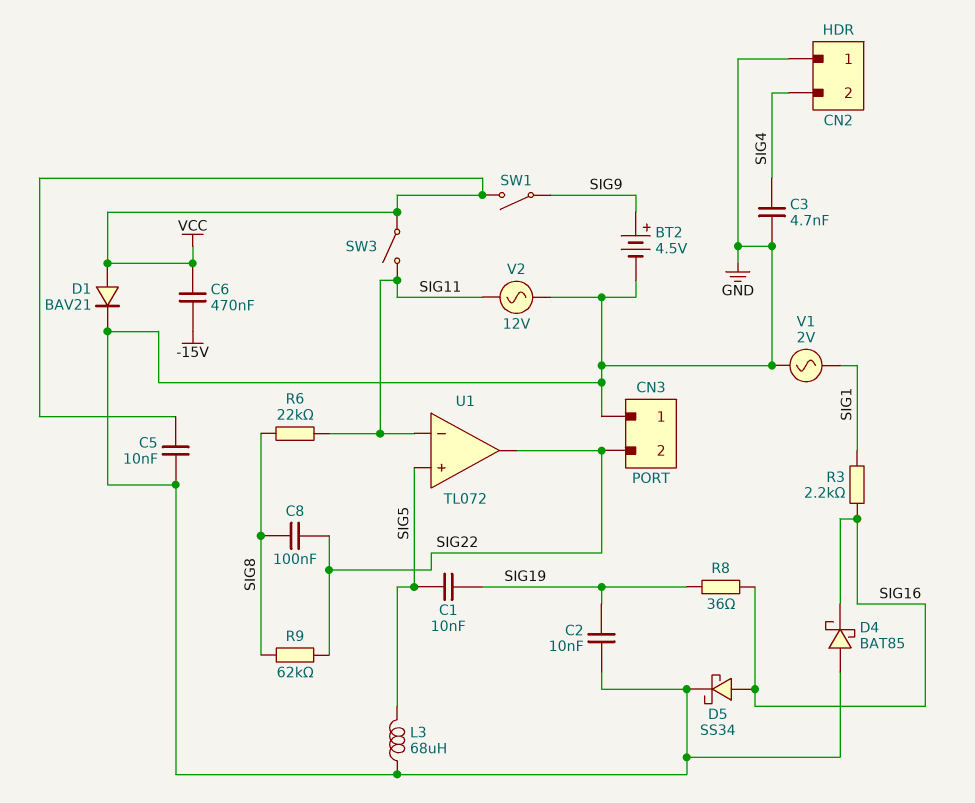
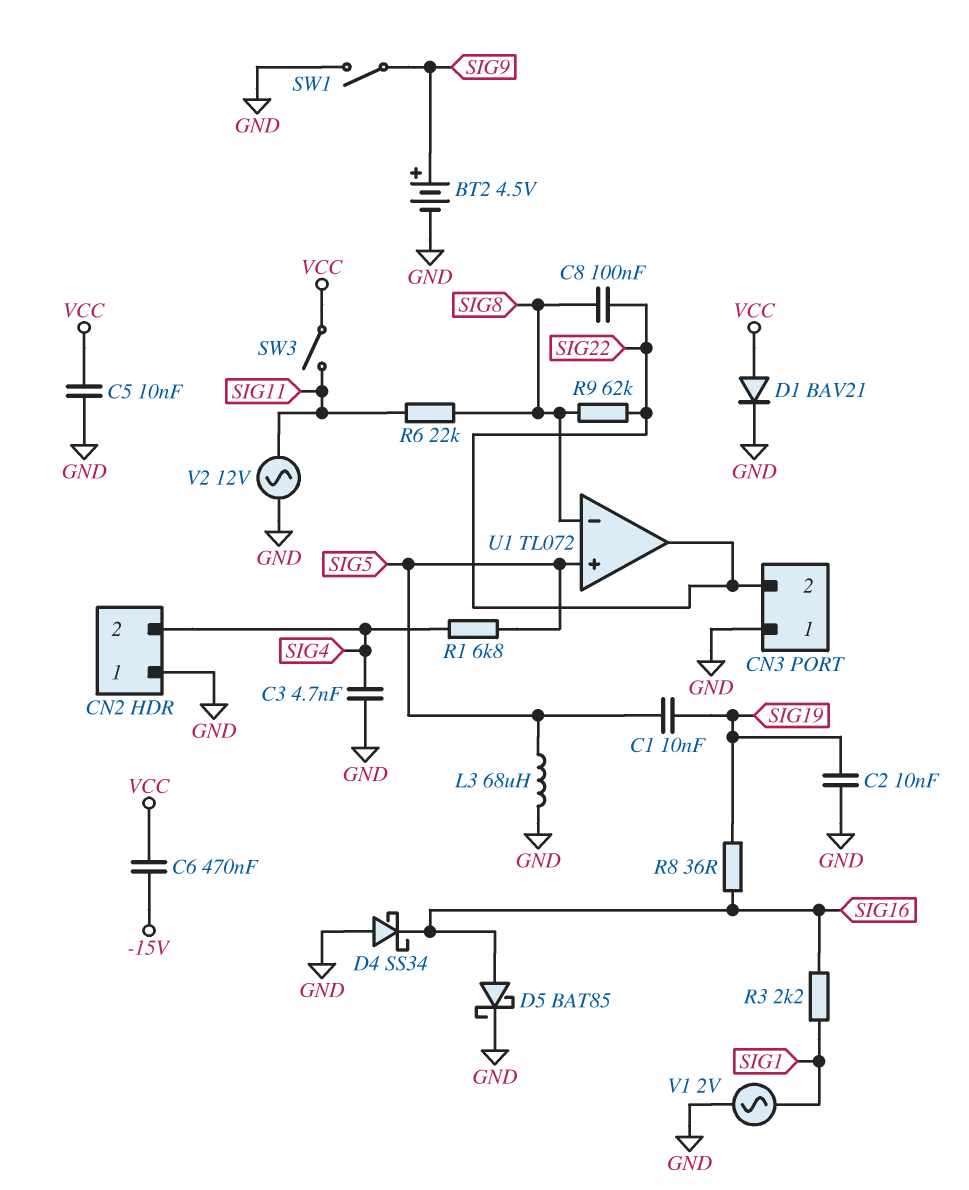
D4: schottky BAT85 (A GND, K SIG16) -> schottky SS34 (A GND, K SIG16)
D5: schottky SS34 (A SIG16, K GND) -> schottky BAT85 (A SIG16, K GND)
R1: none -> 6.8k (SIG4, SIG5)
SW1: switch (SIG9, VCC) -> switch (GND, SIG9)
U1 pin in-: SIG11 -> SIG8

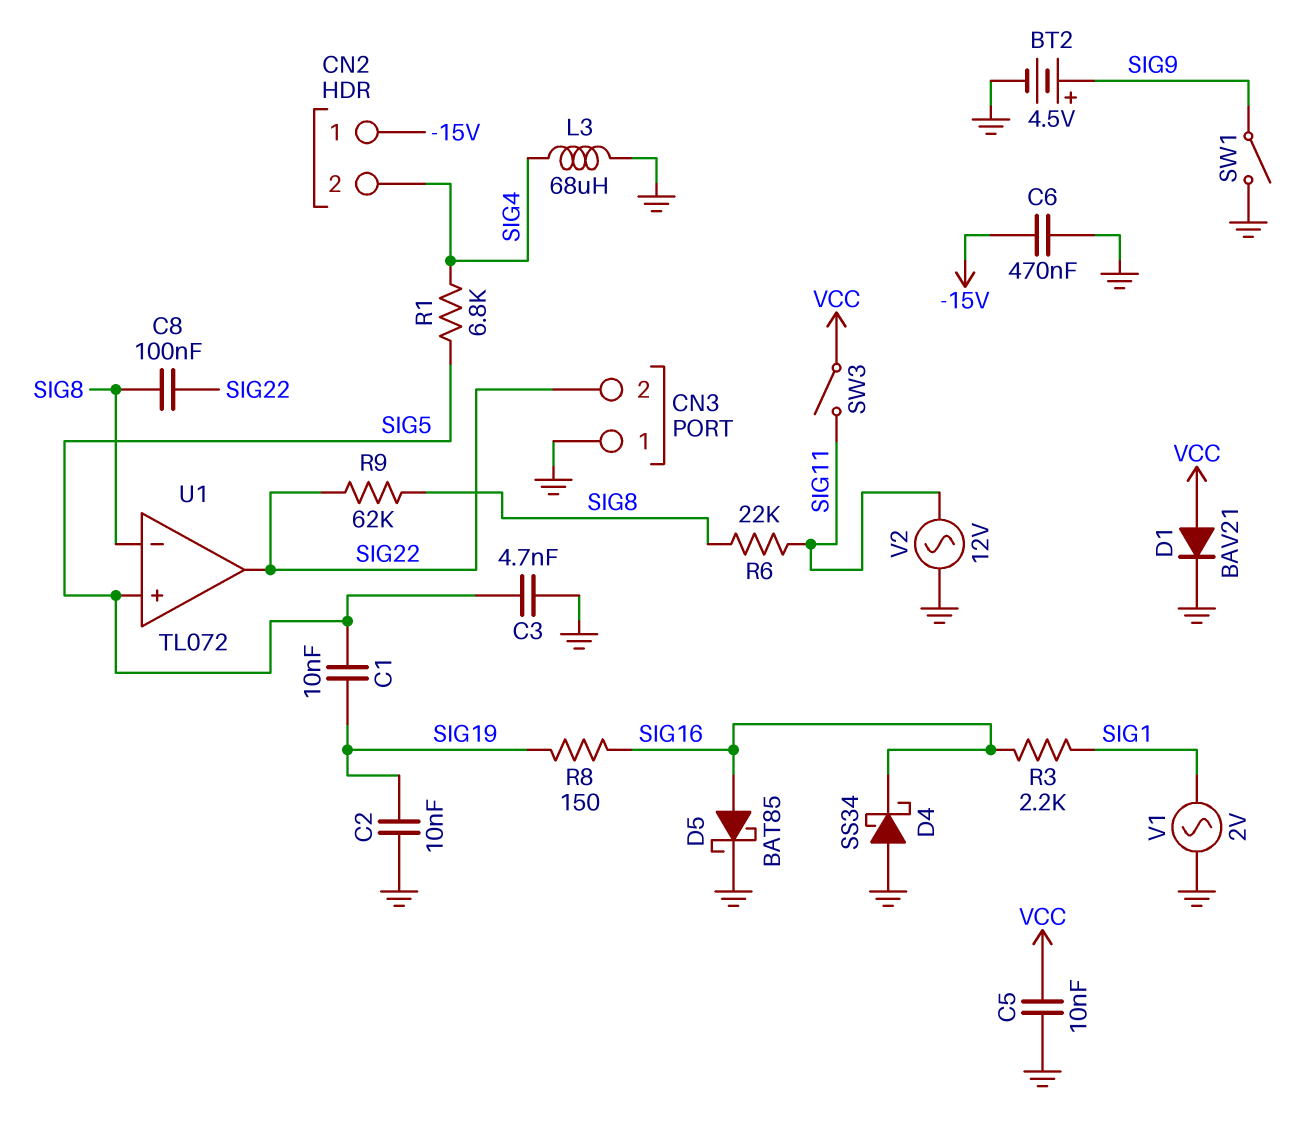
C3: 4.7nF (GND, SIG4) -> 4.7nF (GND, SIG5)
C6: 470nF (-15V, VCC) -> 470nF (-15V, GND)
CN2 pin 1: GND -> -15V
L3: 68uH (GND, SIG5) -> 68uH (GND, SIG4)
R8: 36 (SIG16, SIG19) -> 150 (SIG16, SIG19)

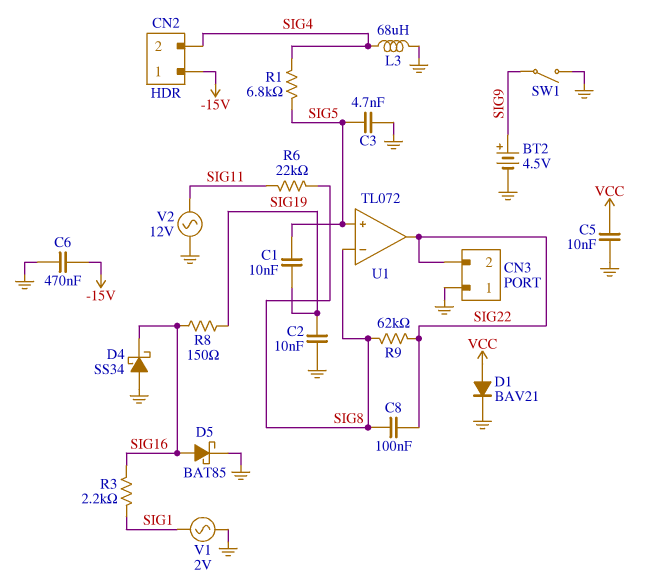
SW3: switch (SIG11, VCC) -> none

